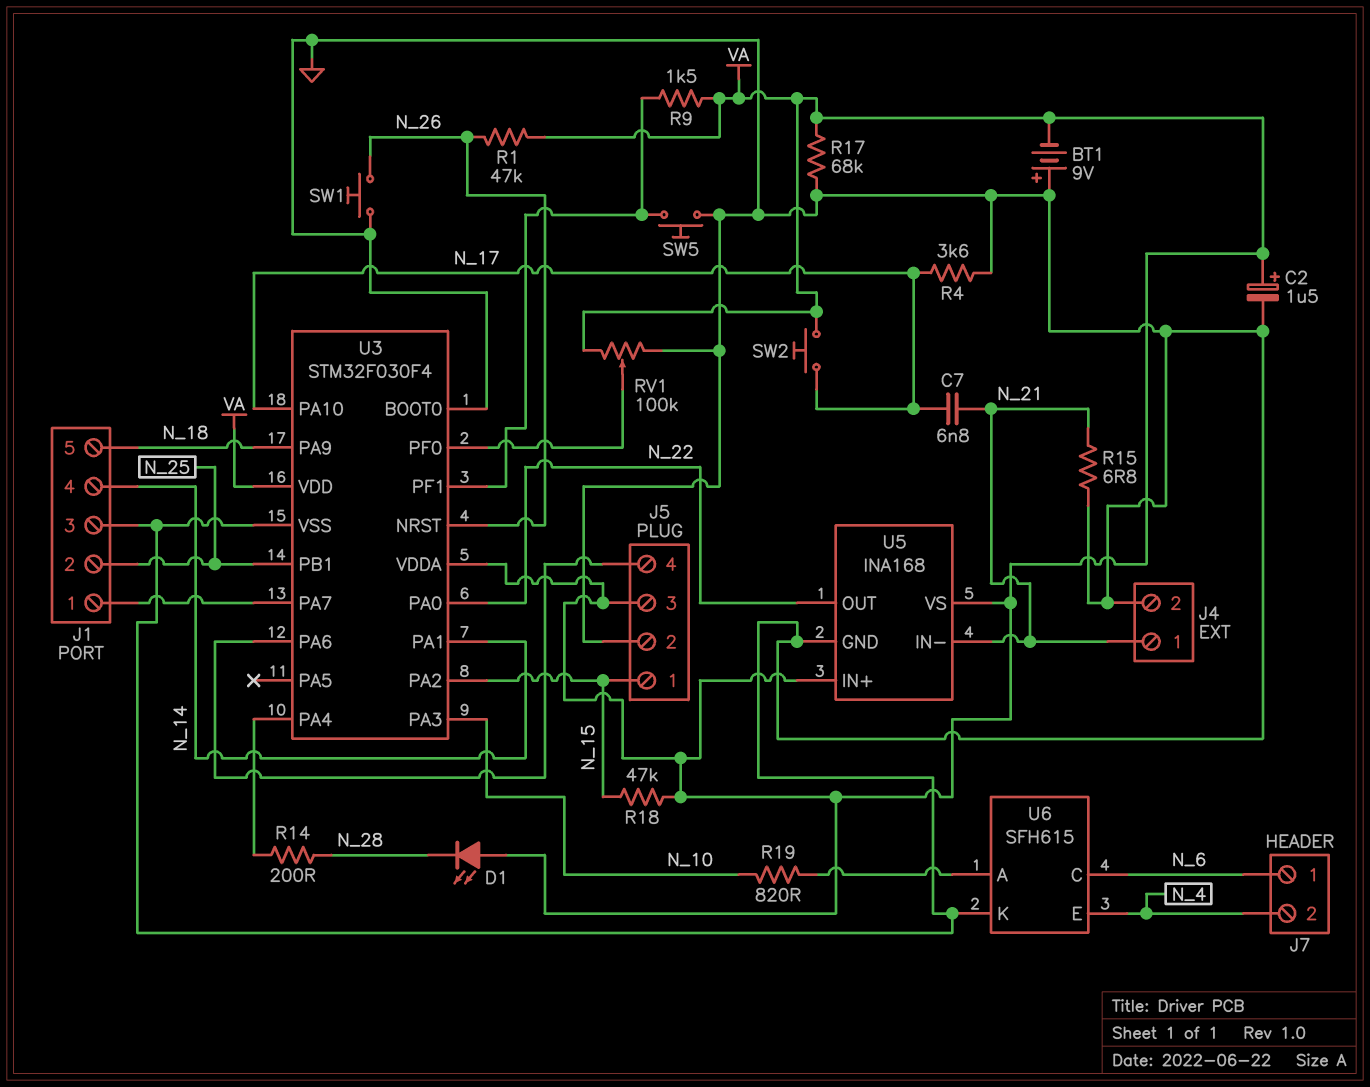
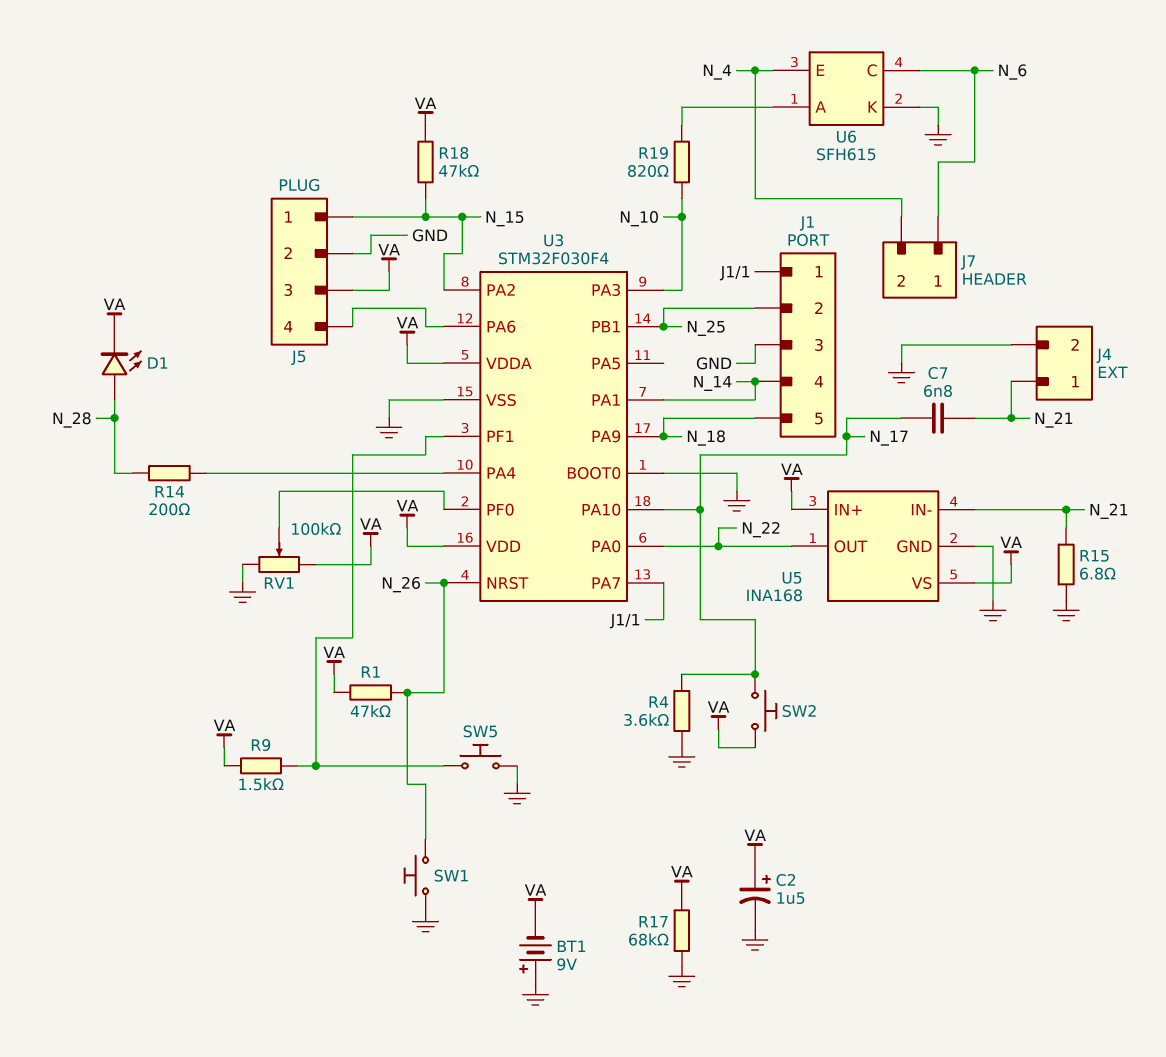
D1: LED (A VA, K N_28) -> LED (A N_28, K VA)

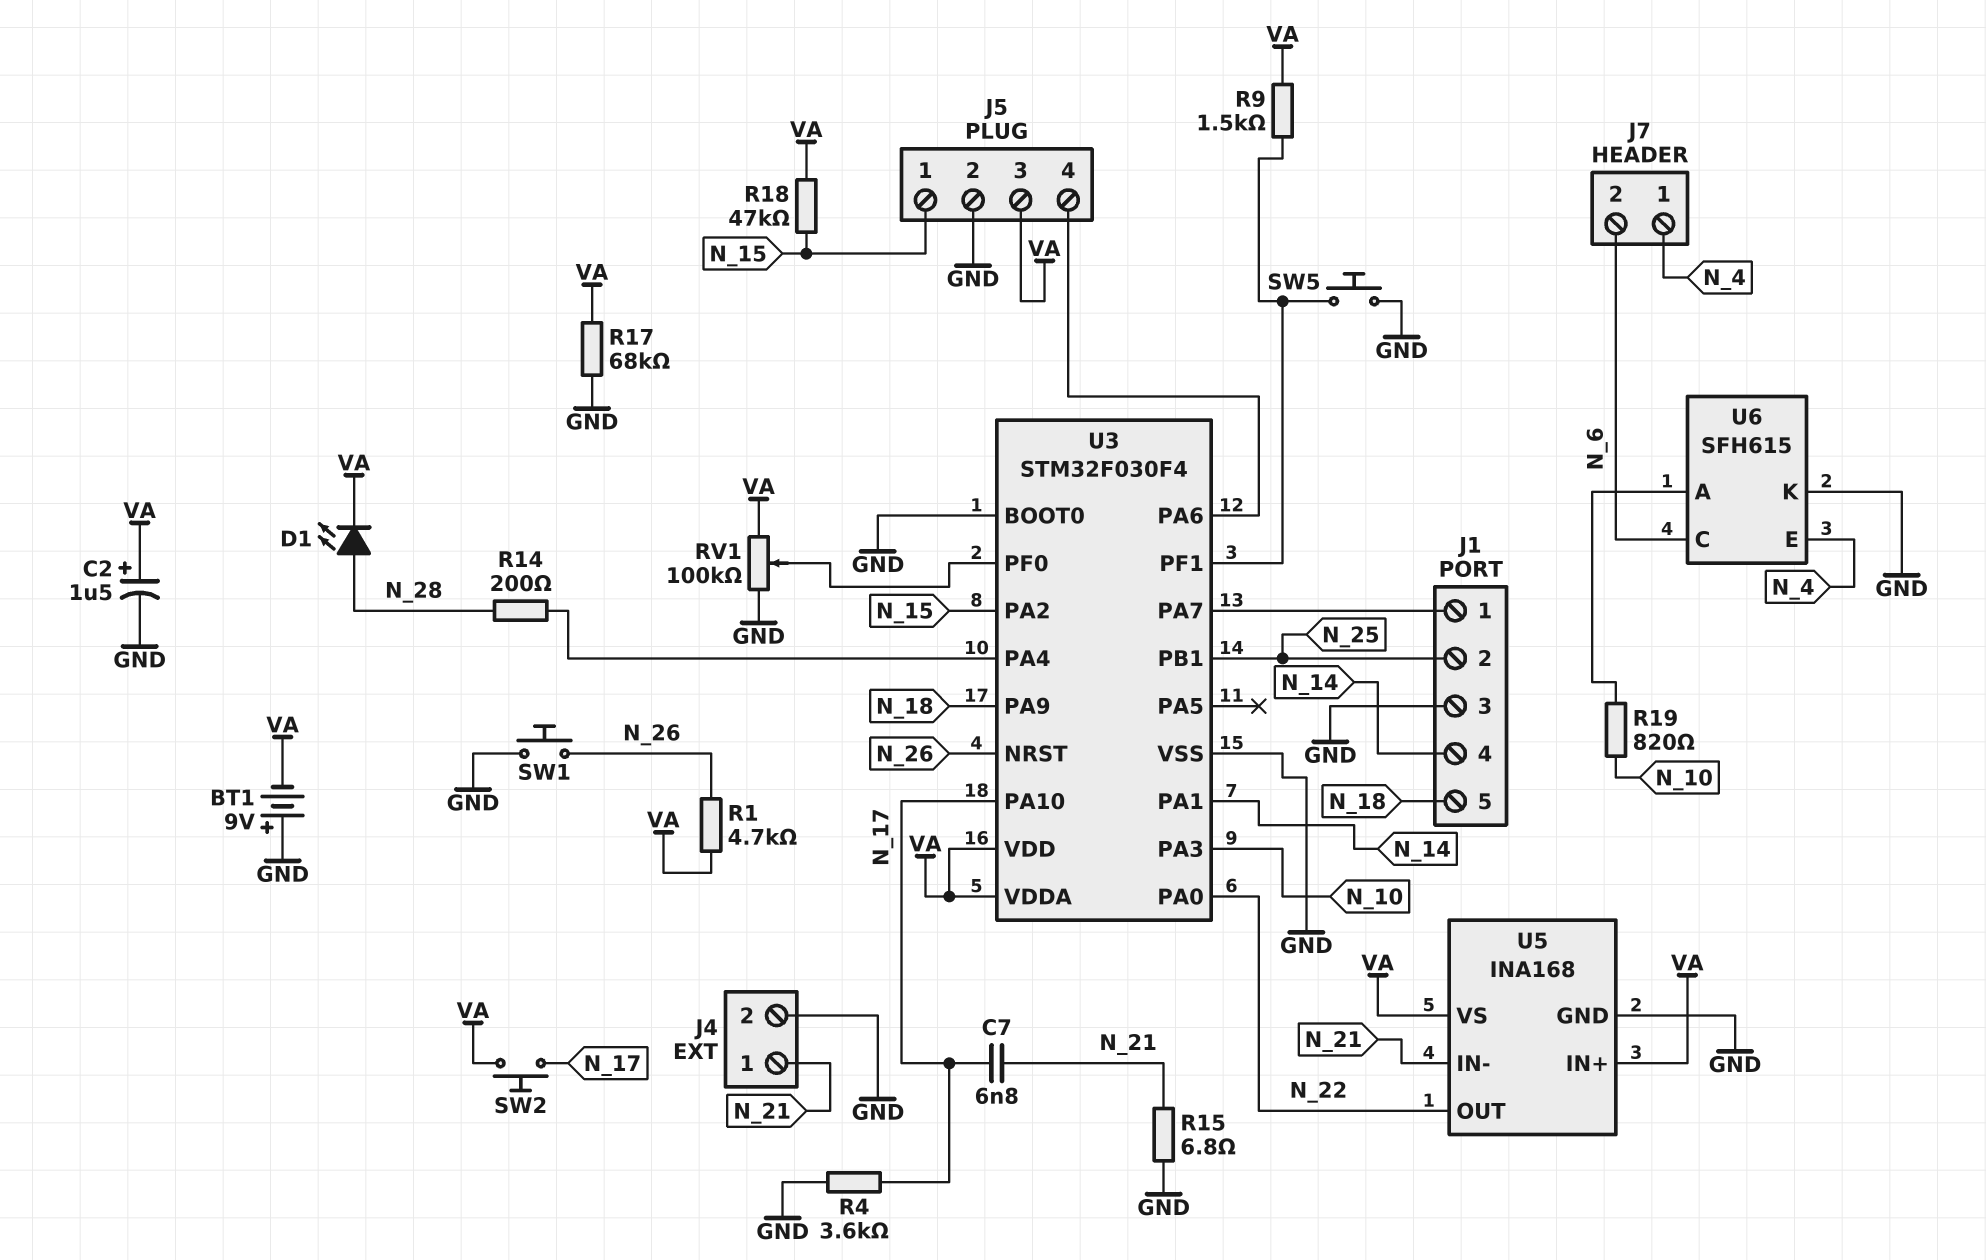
J7 pin 1: N_6 -> N_4
J7 pin 2: N_4 -> N_6
R1: 47k (N_26, VA) -> 4.7k (N_26, VA)

